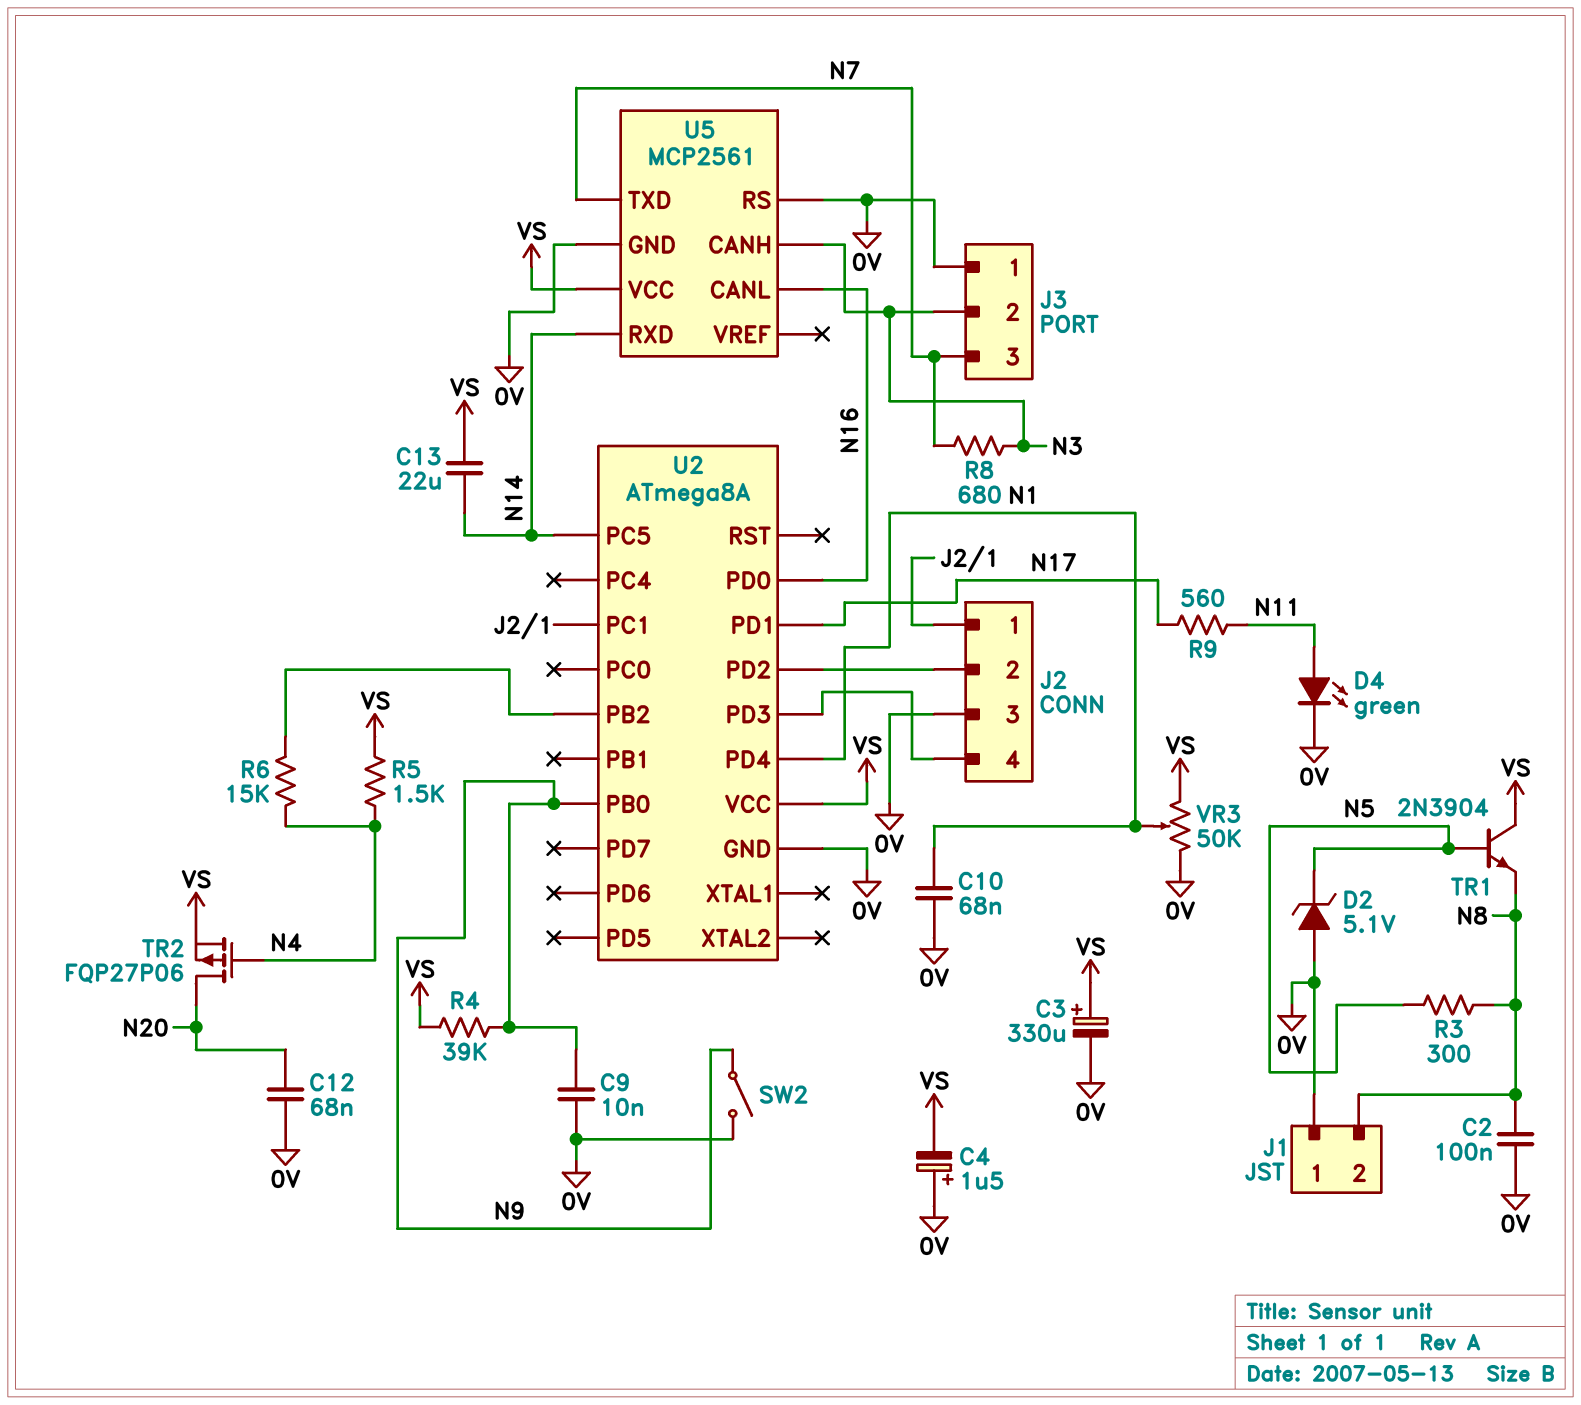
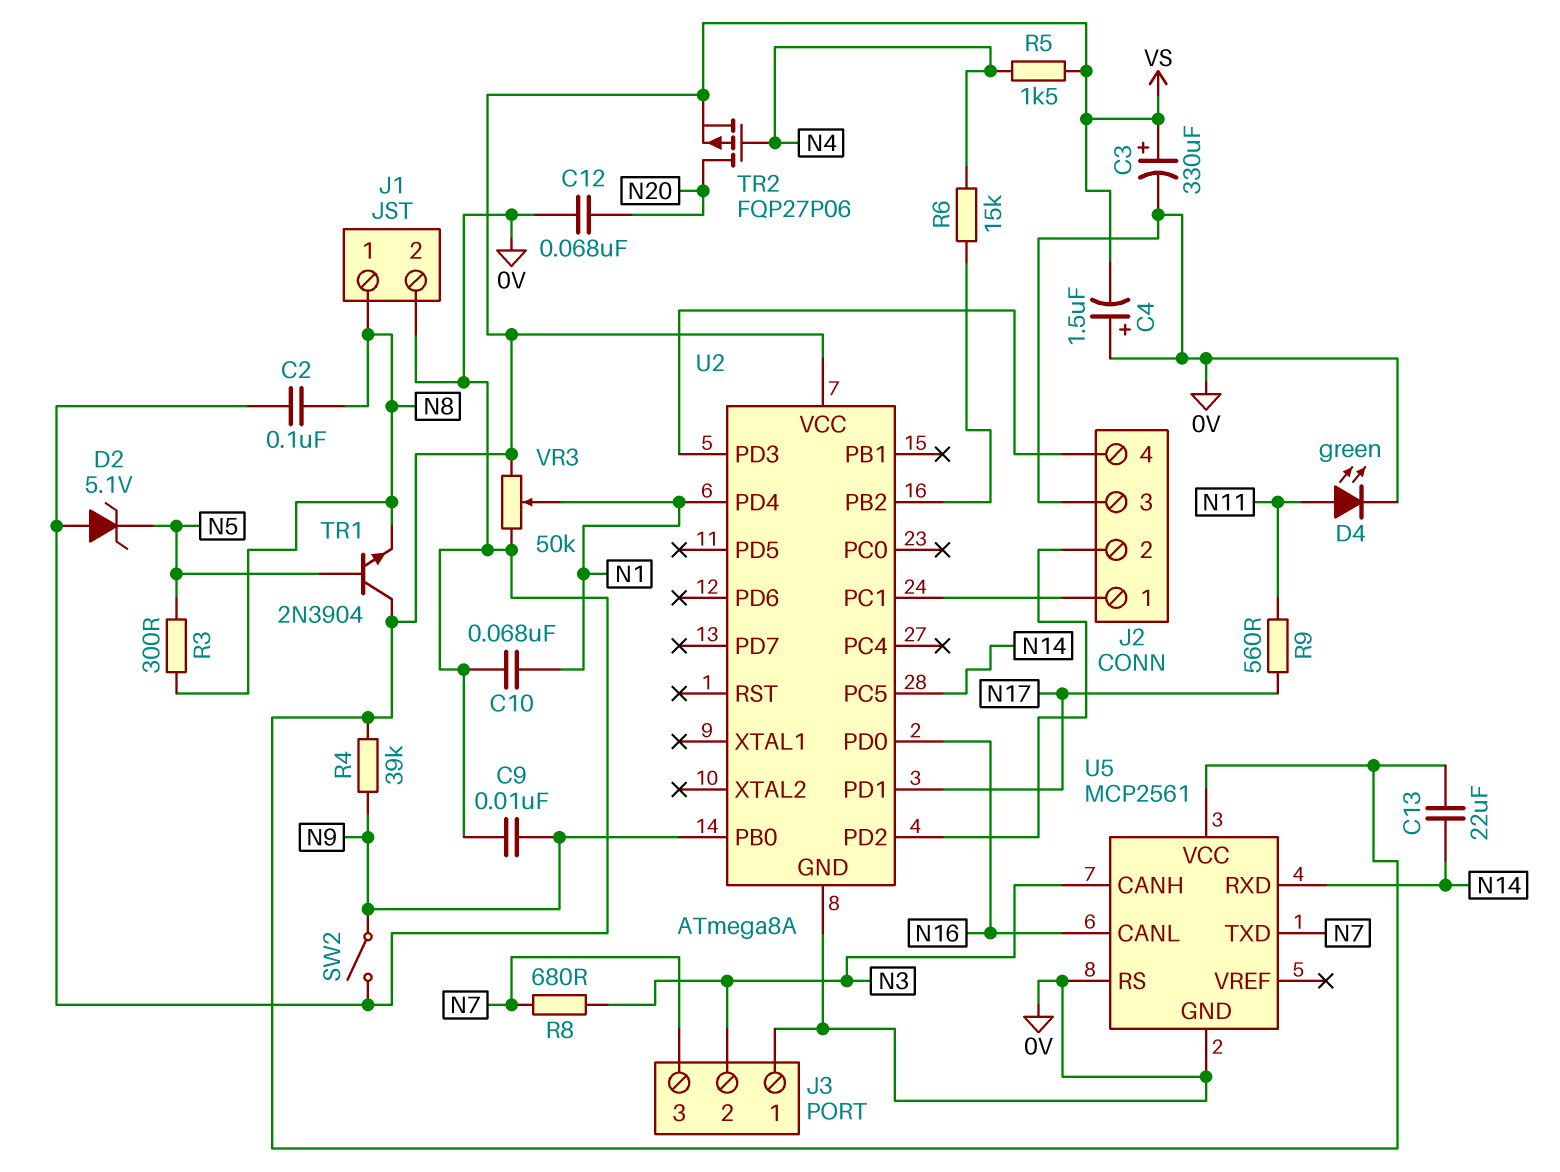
J1 pin 1: 0V -> N8
J1 pin 2: N8 -> 0V

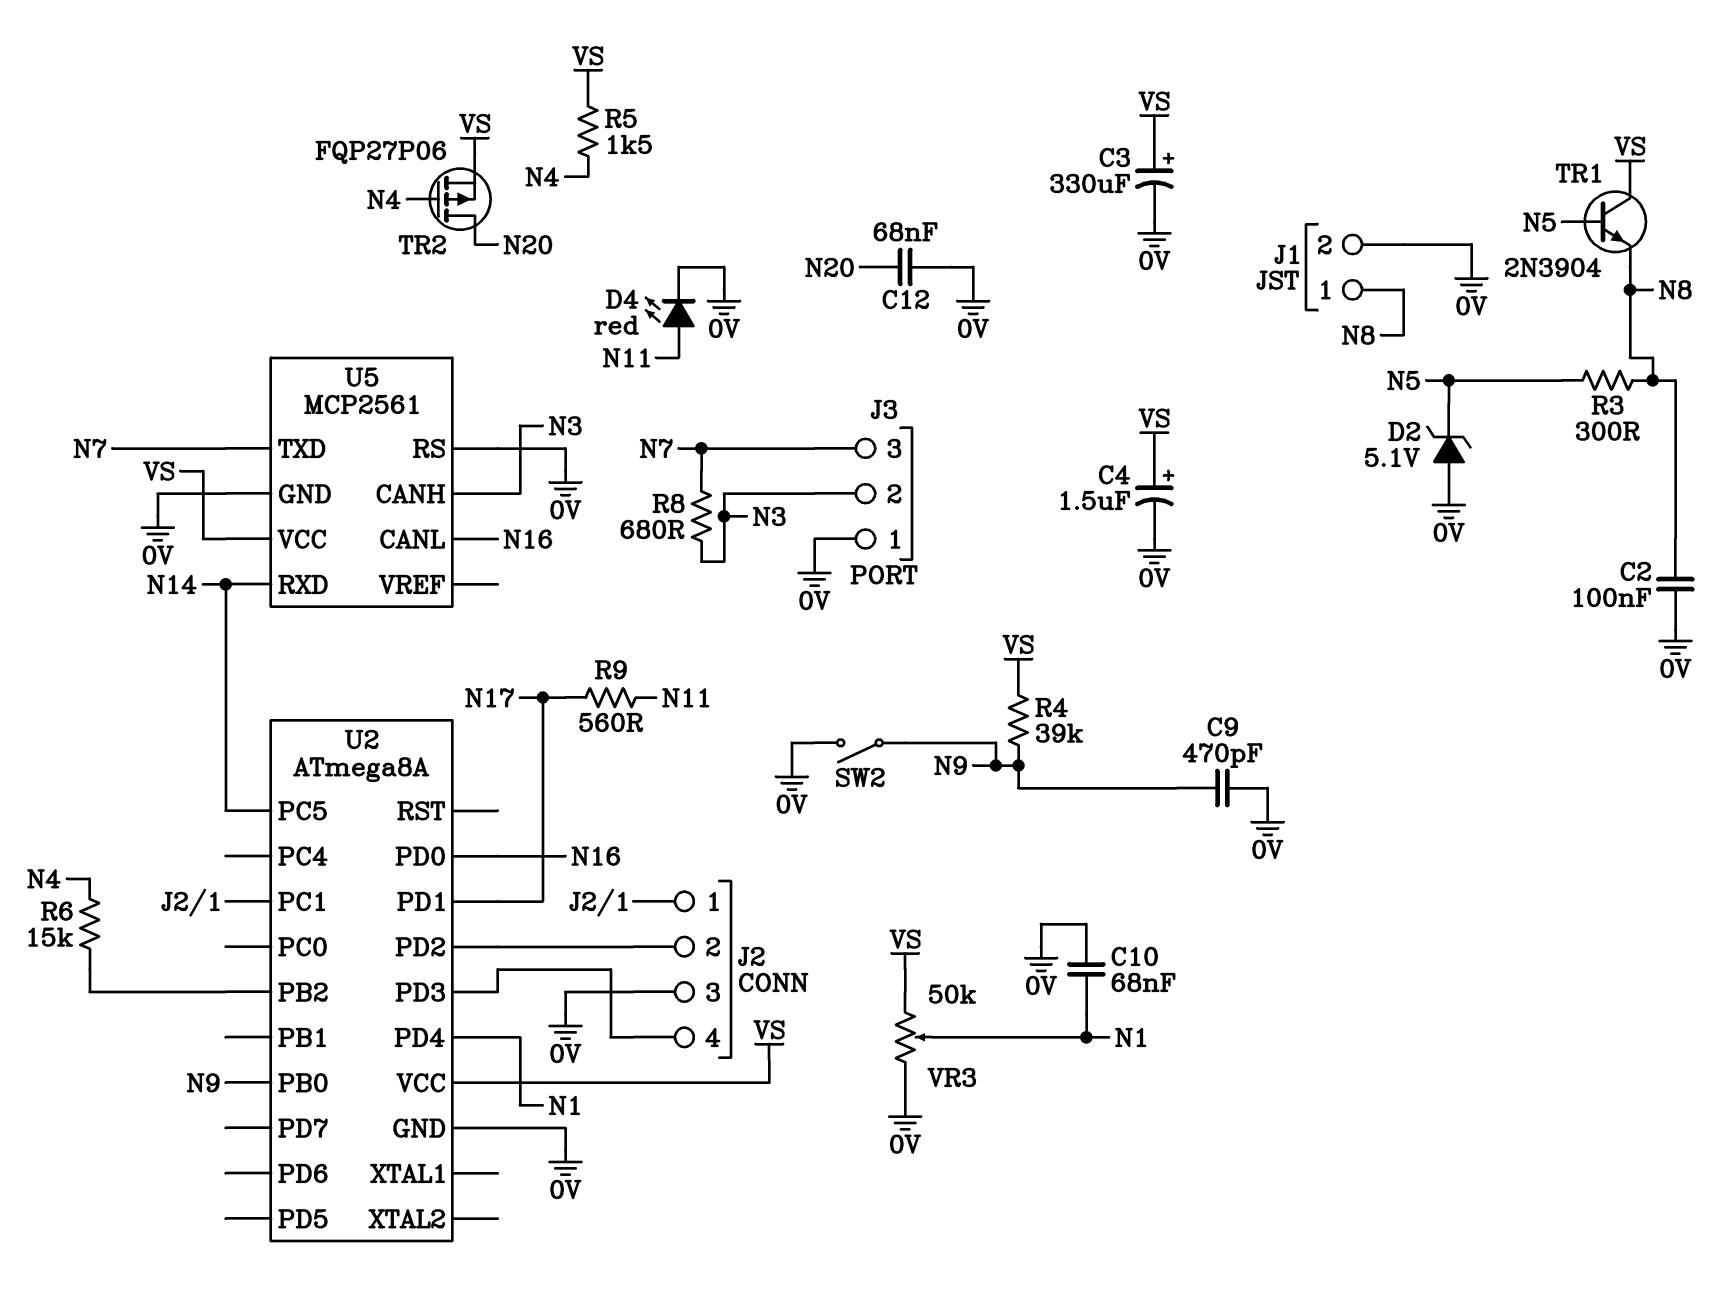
C4: 1.5uF (plus 0V, minus VS) -> 1.5uF (plus VS, minus 0V)
C9: 10nF (0V, N9) -> 470pF (0V, N9)
C13: 22uF (N14, VS) -> none
D4: LED green (A N11, K 0V) -> LED red (A N11, K 0V)

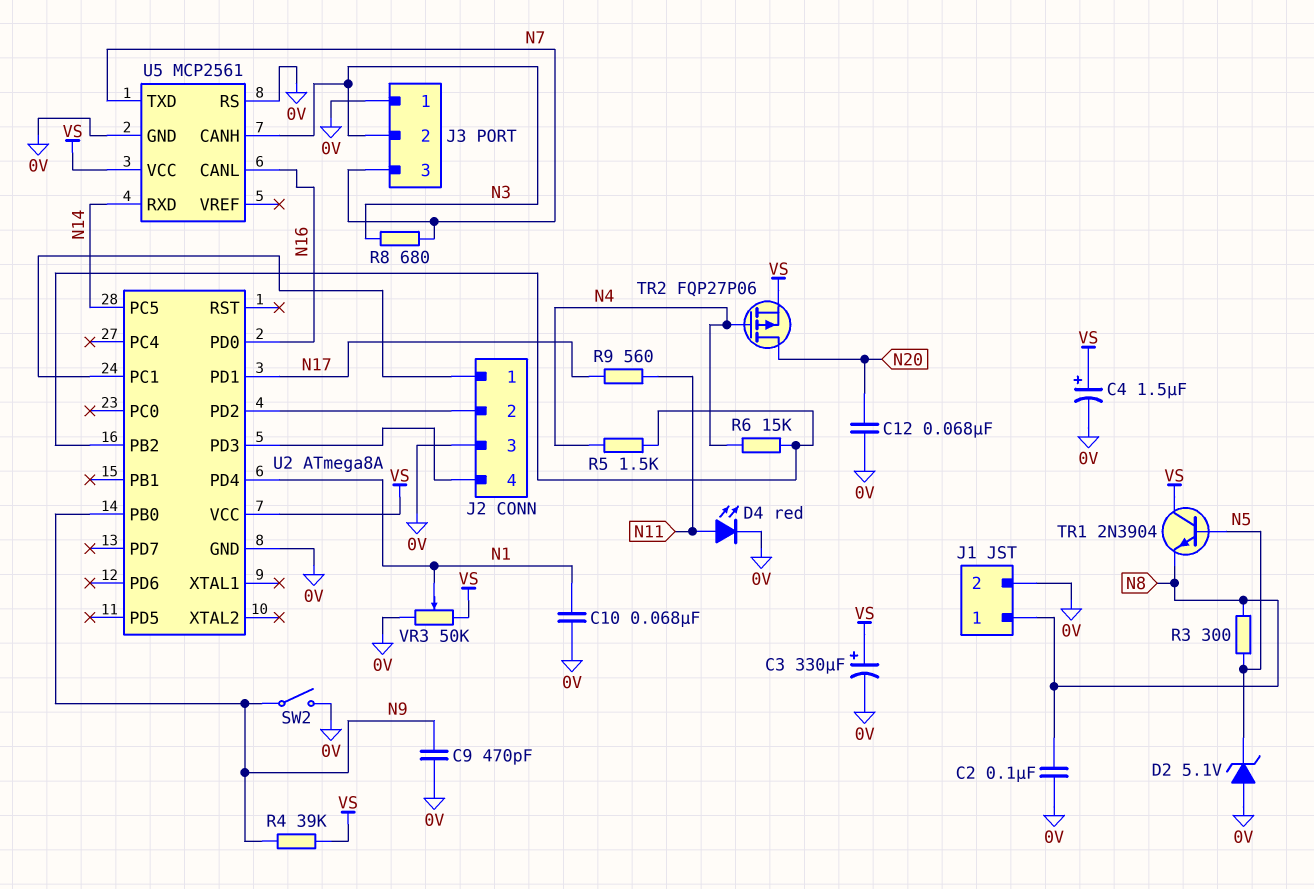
R5: 1.5k (N4, VS) -> 1.5k (N4, U2/PB2)

